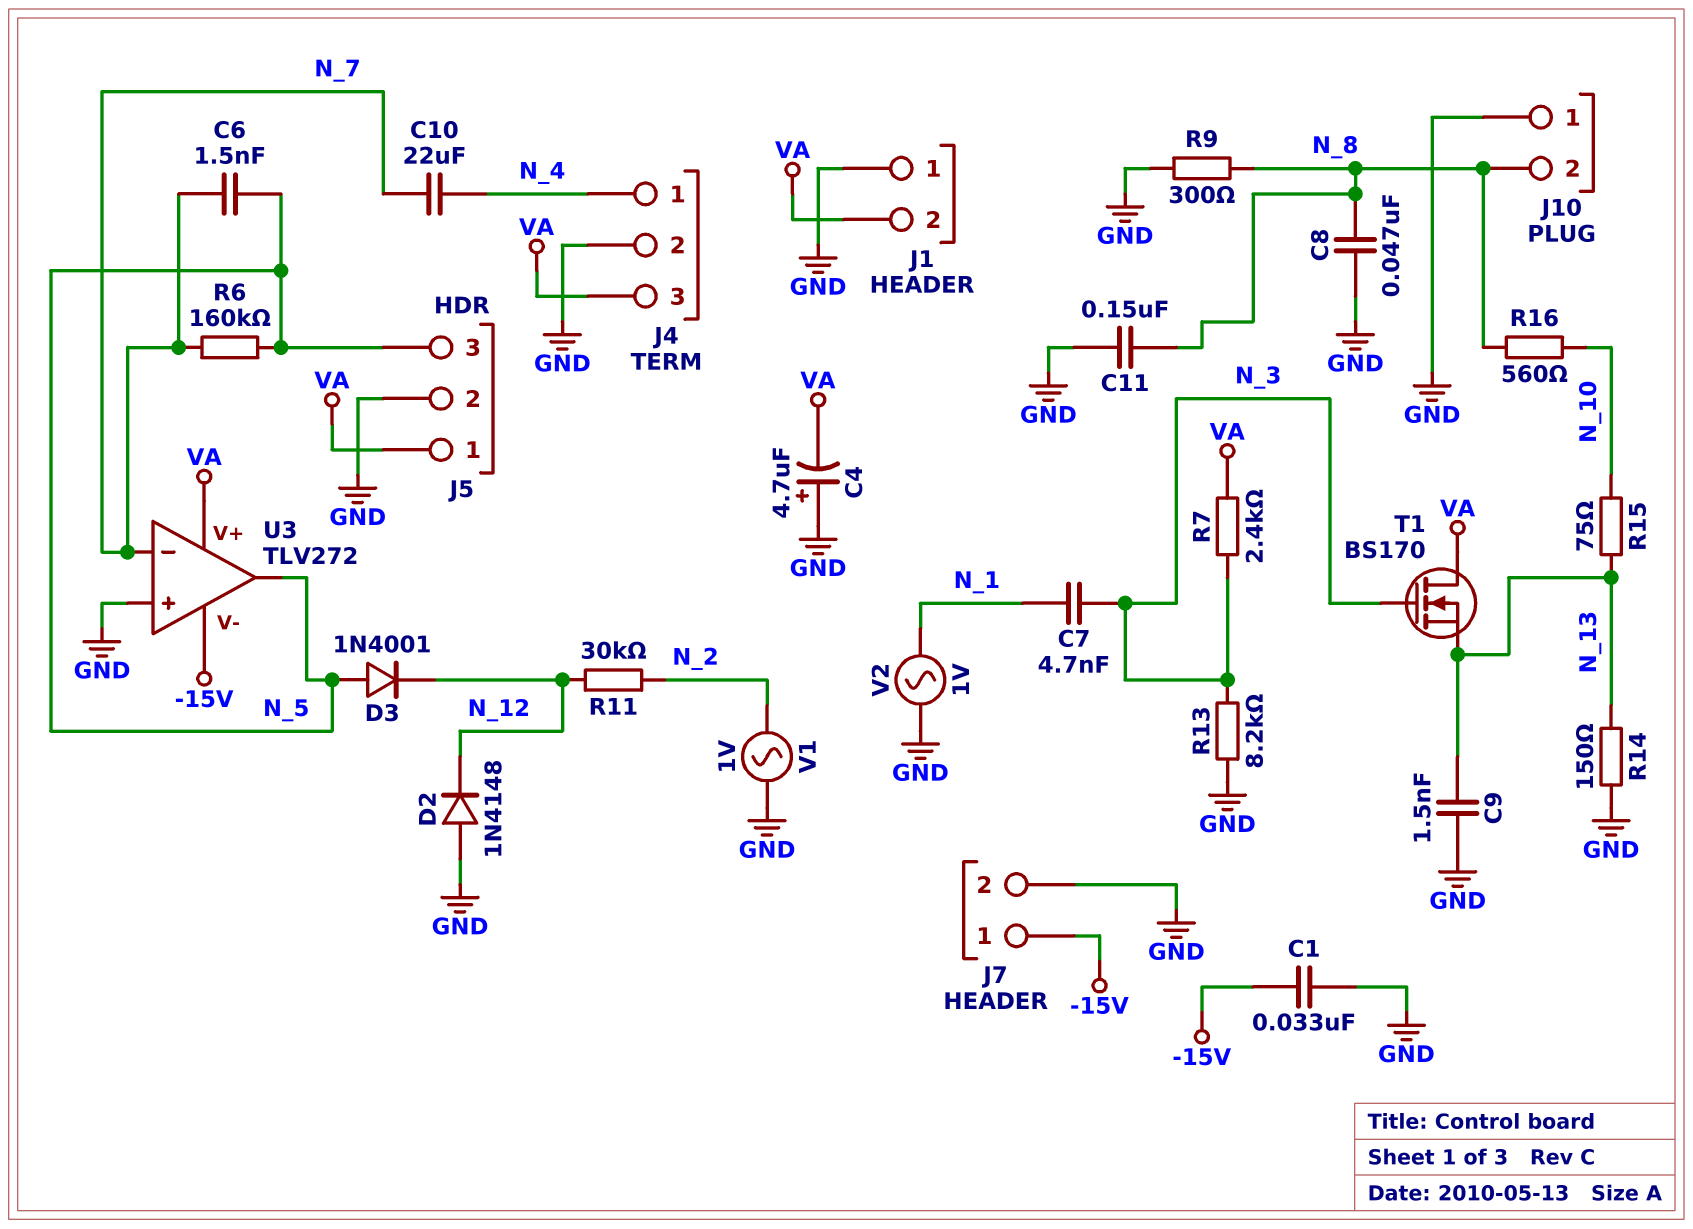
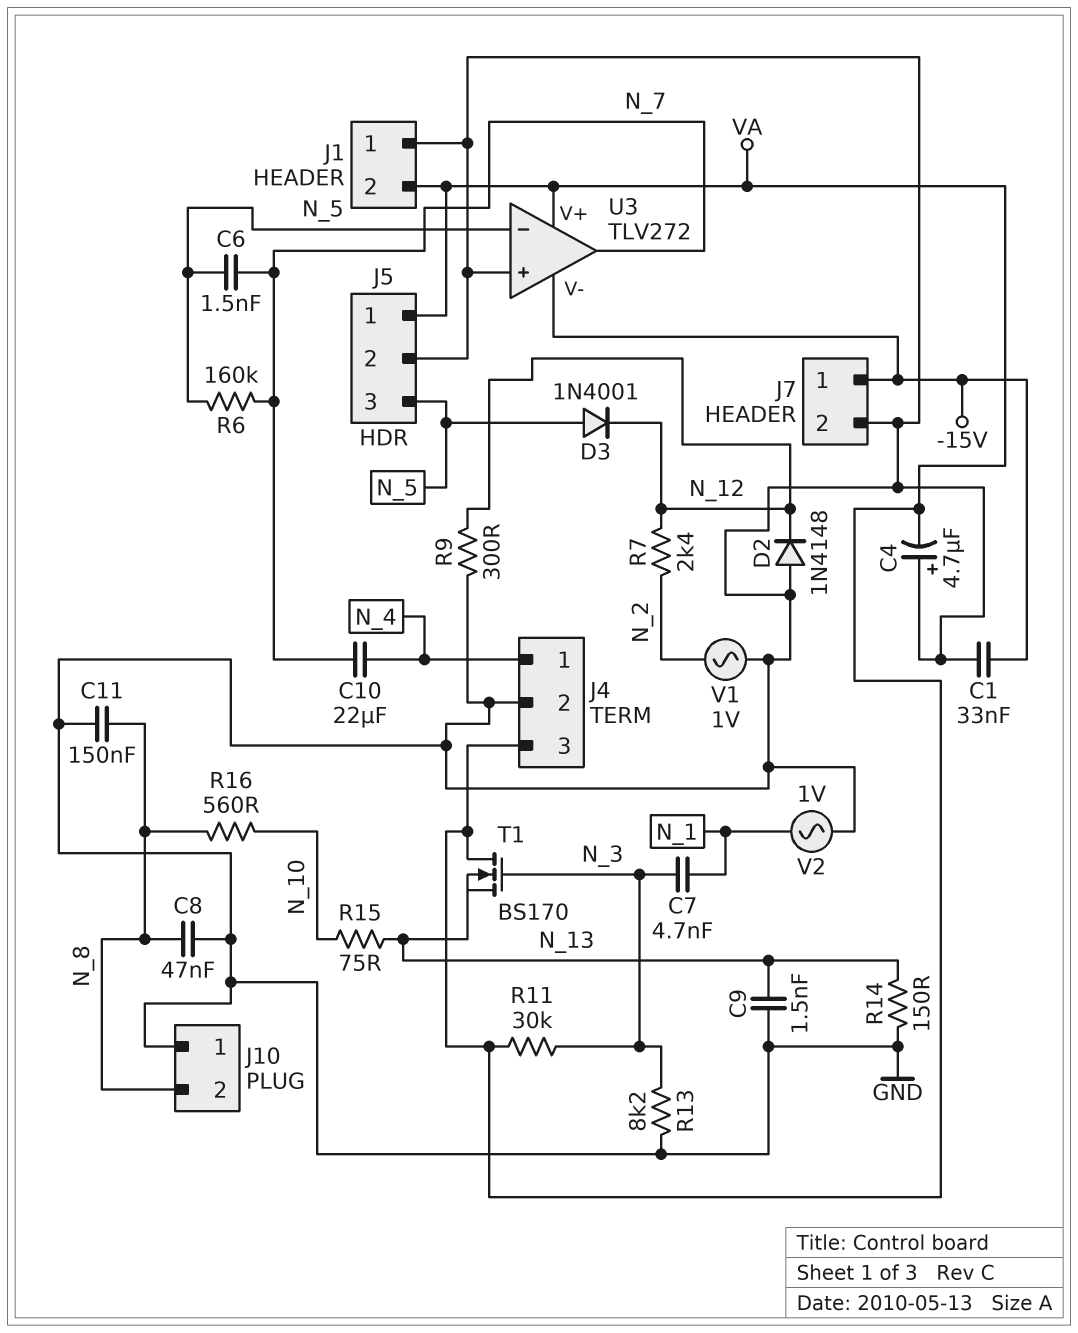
R7: 2.4k (N_3, VA) -> 2.4k (N_2, N_12)
R9: 300 (GND, N_8) -> 300 (GND, N_12)
R11: 30k (N_2, N_12) -> 30k (N_3, VA)
U3 pin in-: N_7 -> N_5
U3 pin out: N_5 -> N_7

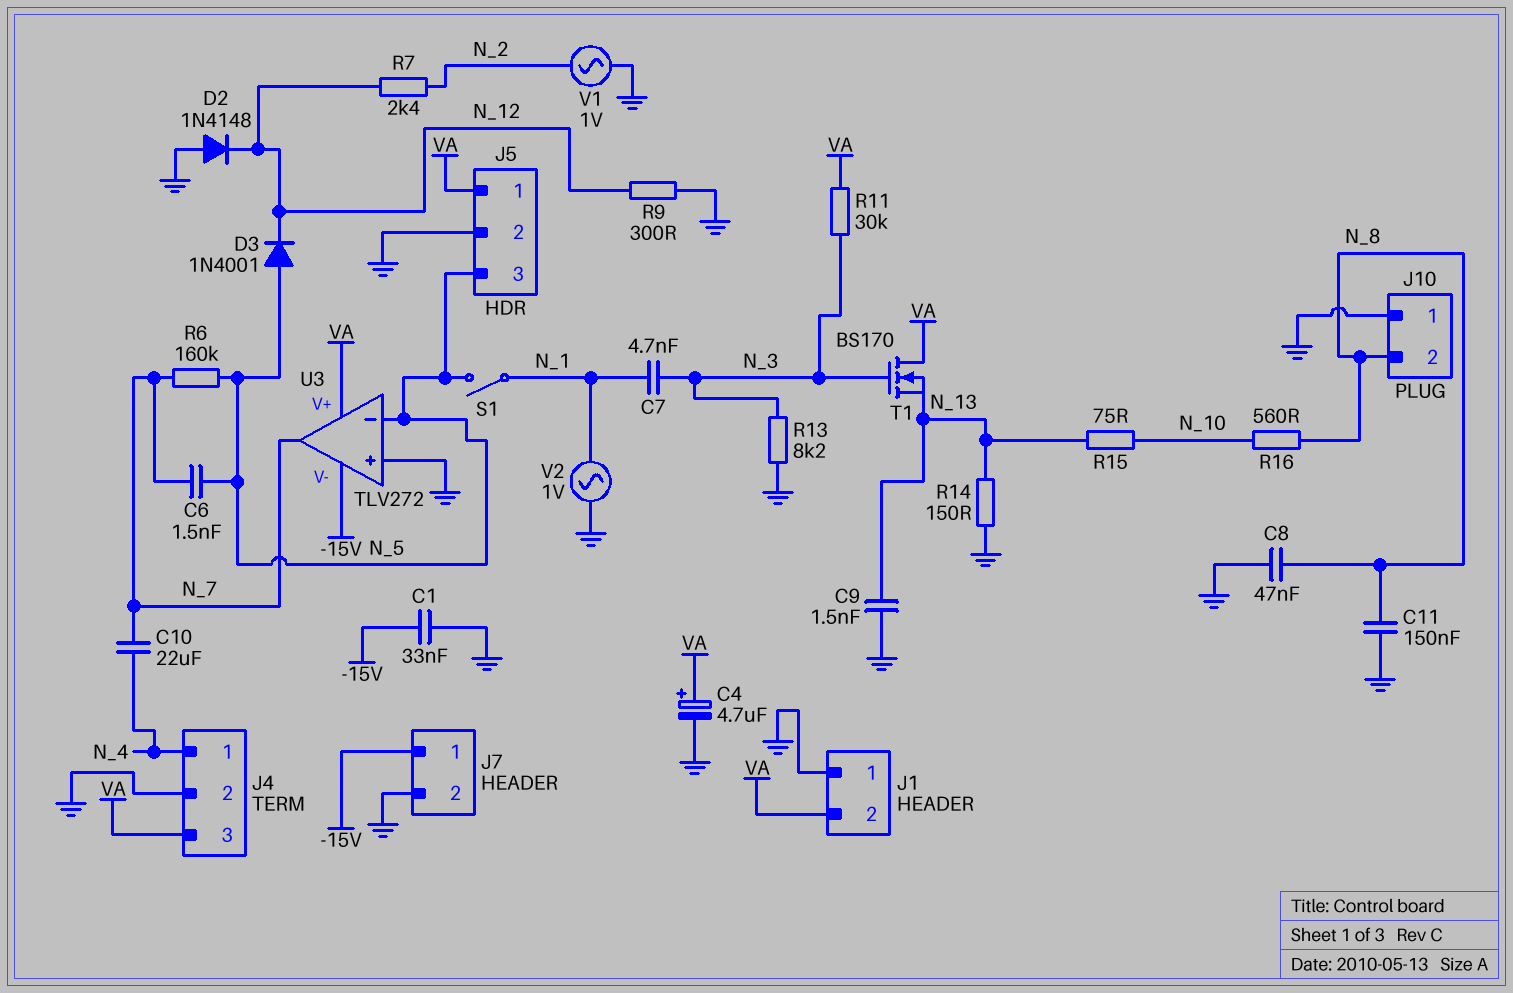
C4: 4.7uF (plus GND, minus VA) -> 4.7uF (plus VA, minus GND)
S1: none -> switch (N_1, N_5)

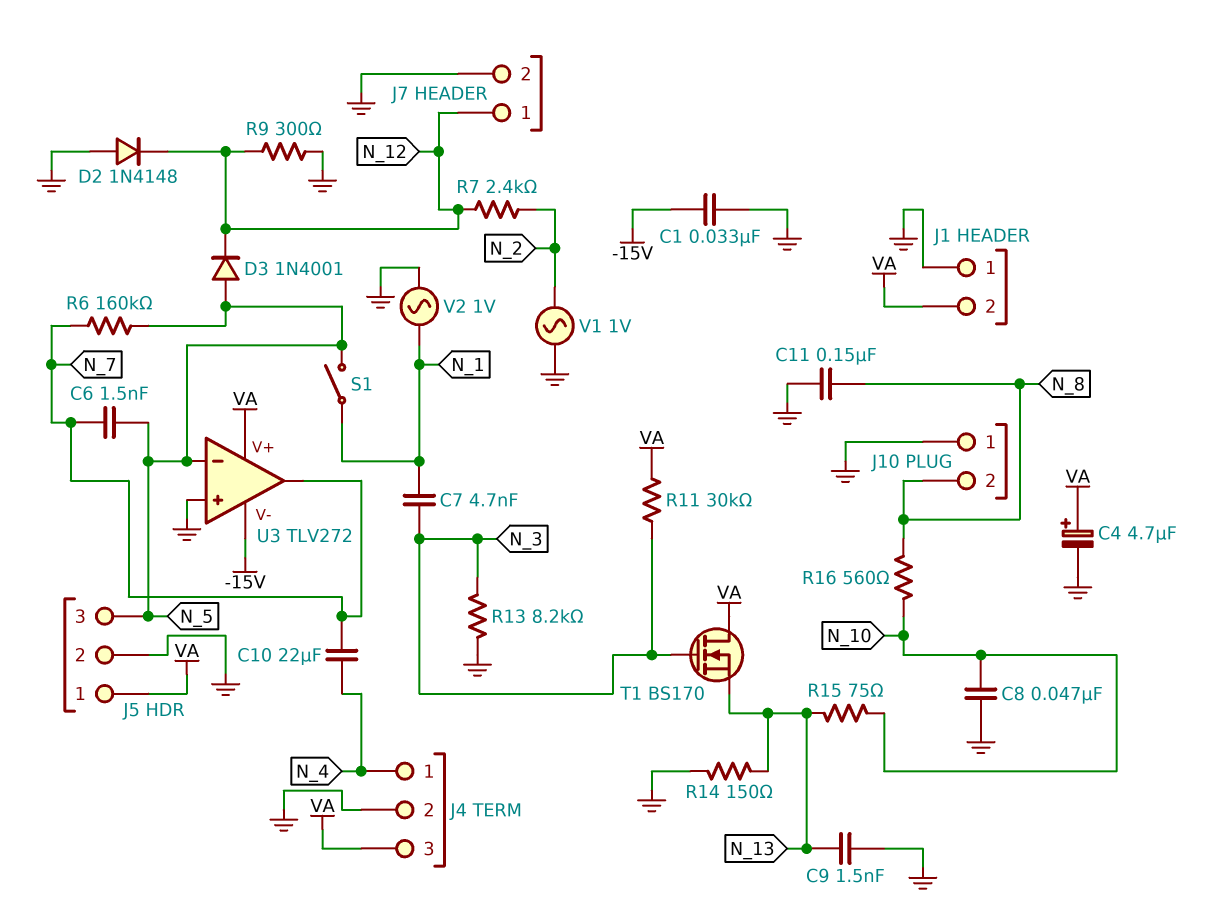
C8: 47nF (GND, N_8) -> 47nF (GND, N_10)
J7 pin 1: -15V -> N_12

